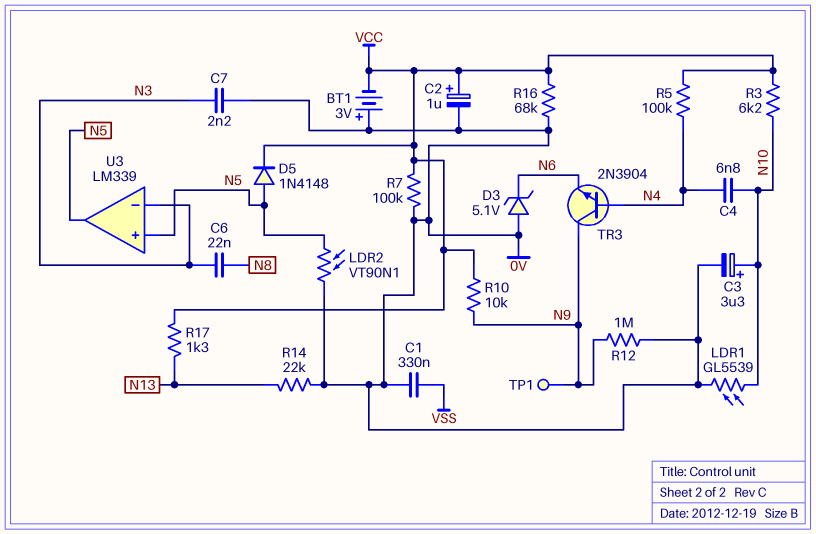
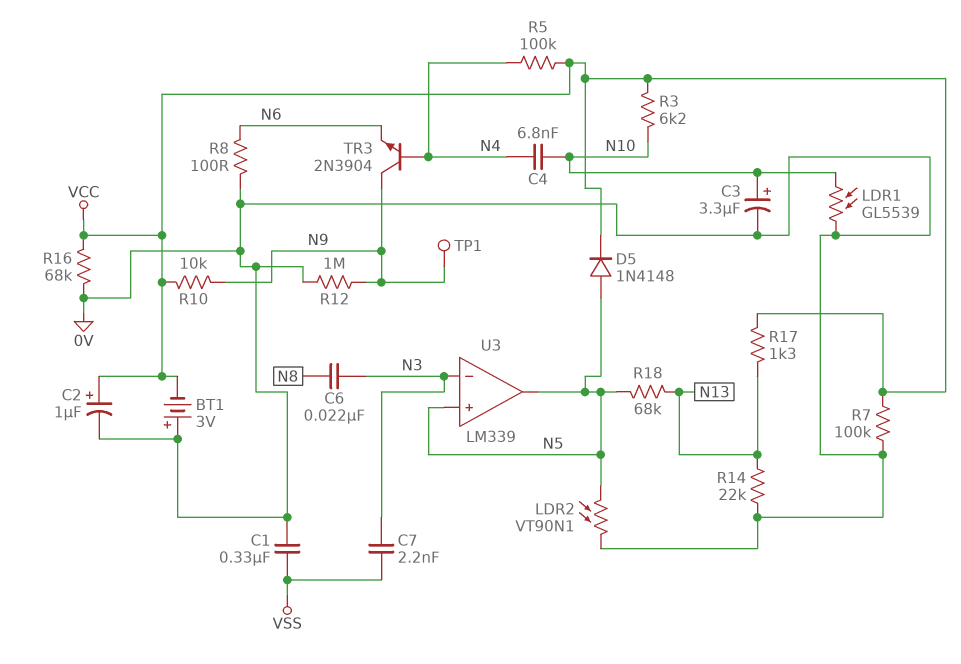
C7: 2.2nF (0V, N3) -> 2.2nF (N3, VSS)
D3: zener 5.1V (A 0V, K N6) -> none
R8: none -> 100 (0V, N6)
R18: none -> 68k (N5, N13)

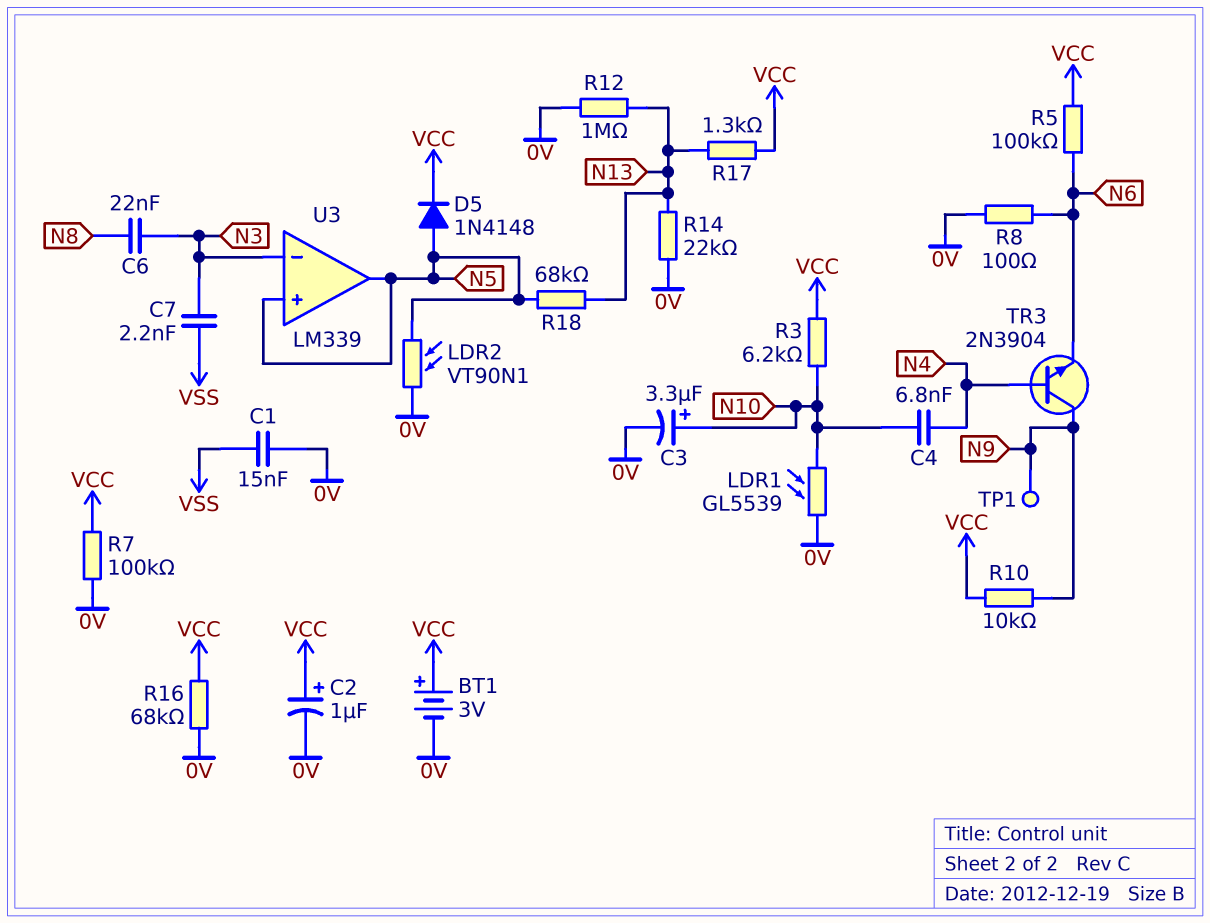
BT1: 3V (plus 0V, minus VCC) -> 3V (plus VCC, minus 0V)
C1: 330nF (0V, VSS) -> 15nF (0V, VSS)
R5: 100k (N4, VCC) -> 100k (N6, VCC)
R12: 1M (0V, N9) -> 1M (0V, N13)

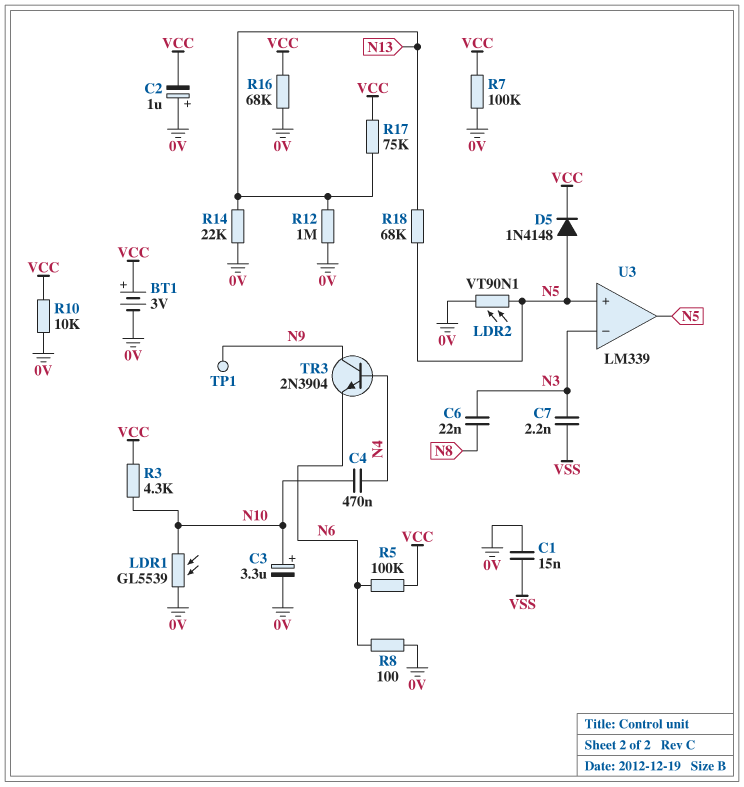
C2: 1uF (plus VCC, minus 0V) -> 1uF (plus 0V, minus VCC)
C4: 6.8nF (N4, N10) -> 470nF (N4, N10)
R3: 6.2k (N10, VCC) -> 4.3k (N10, VCC)
R10: 10k (N9, VCC) -> 10k (0V, VCC)
R17: 1.3k (N13, VCC) -> 75k (N13, VCC)

